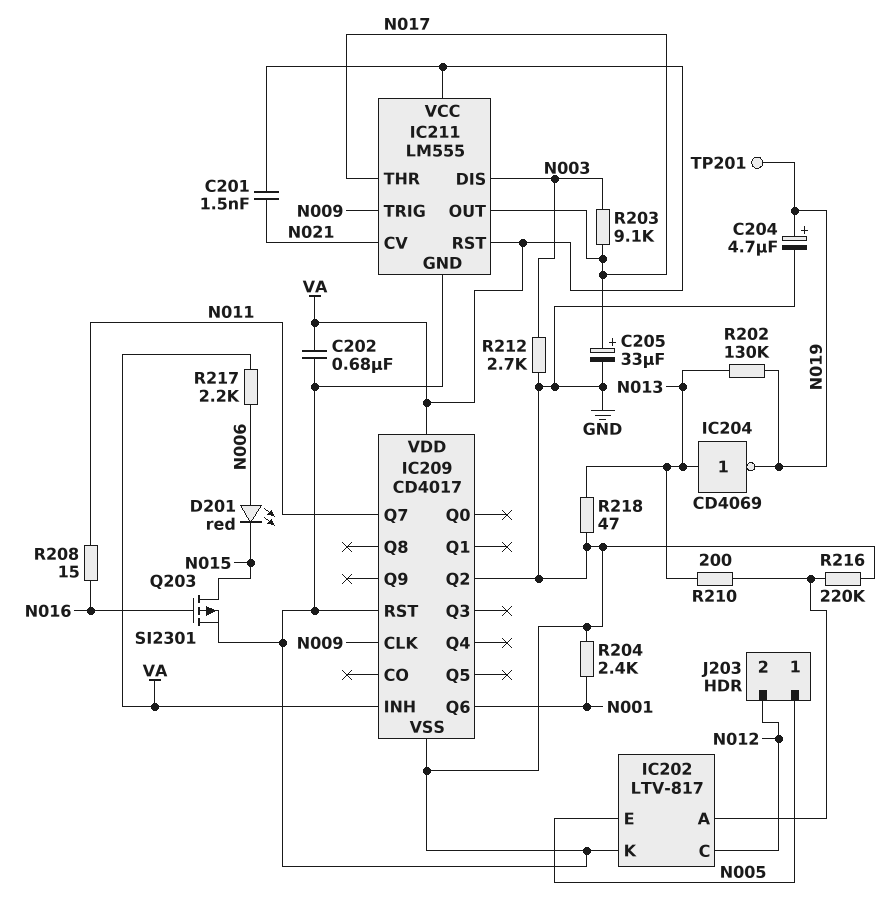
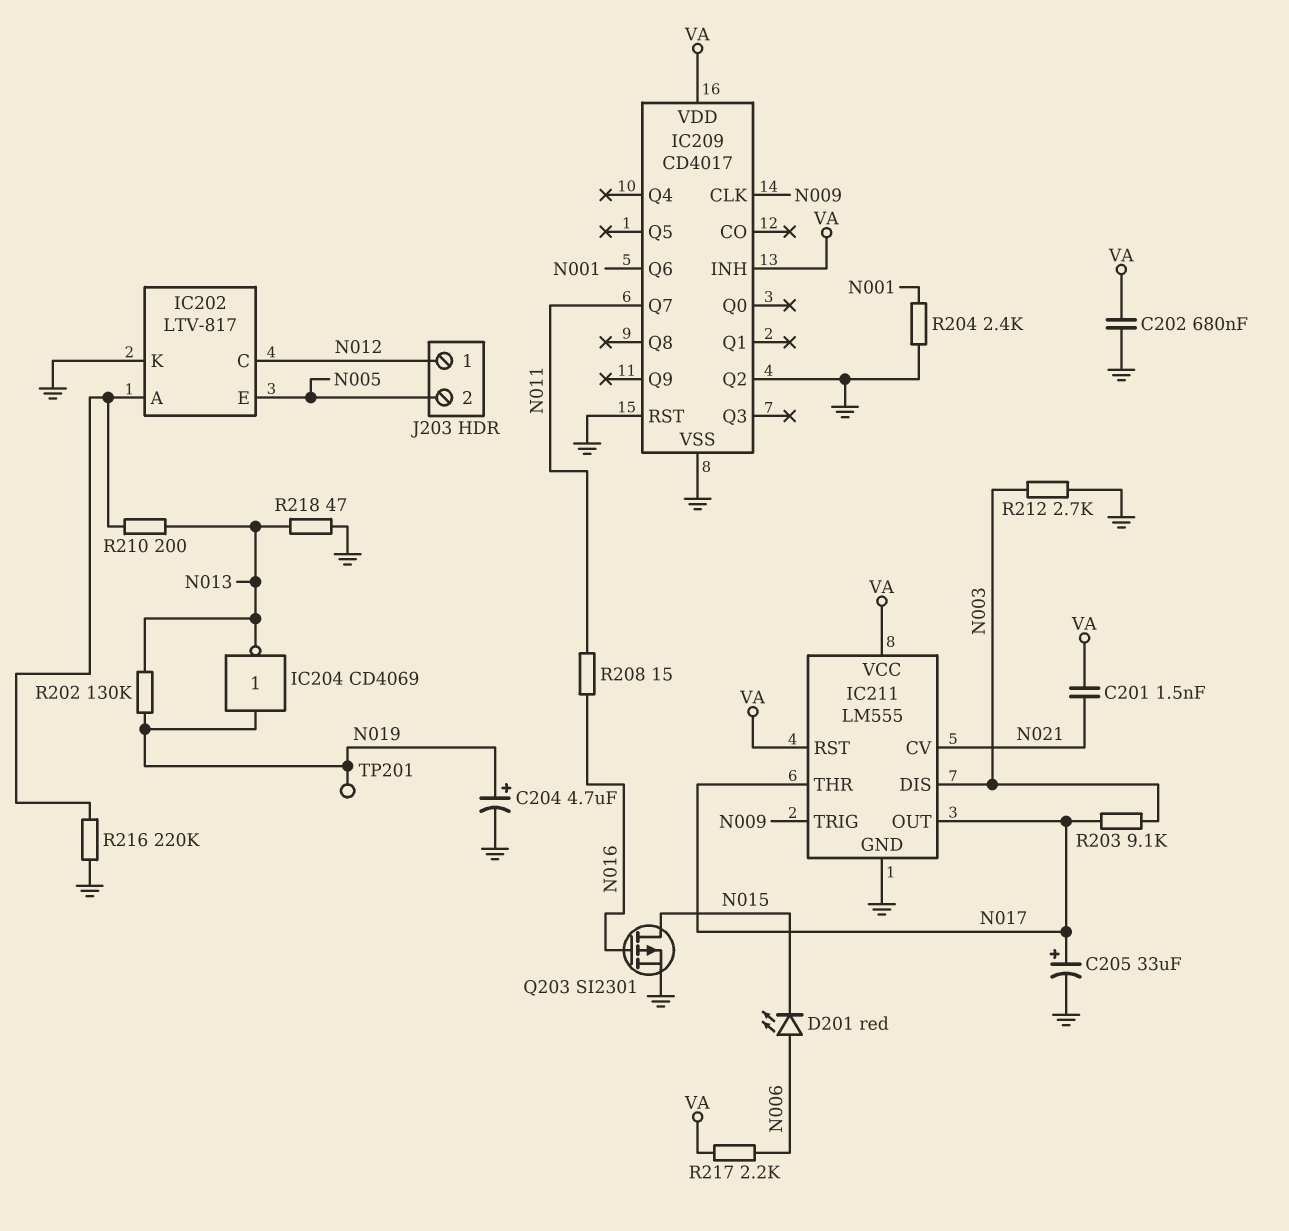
IC204: NOT CD4069 (in N013, out N019) -> NOT CD4069 (in N019, out N013)
J203 pin 1: N005 -> N012
J203 pin 2: N012 -> N005

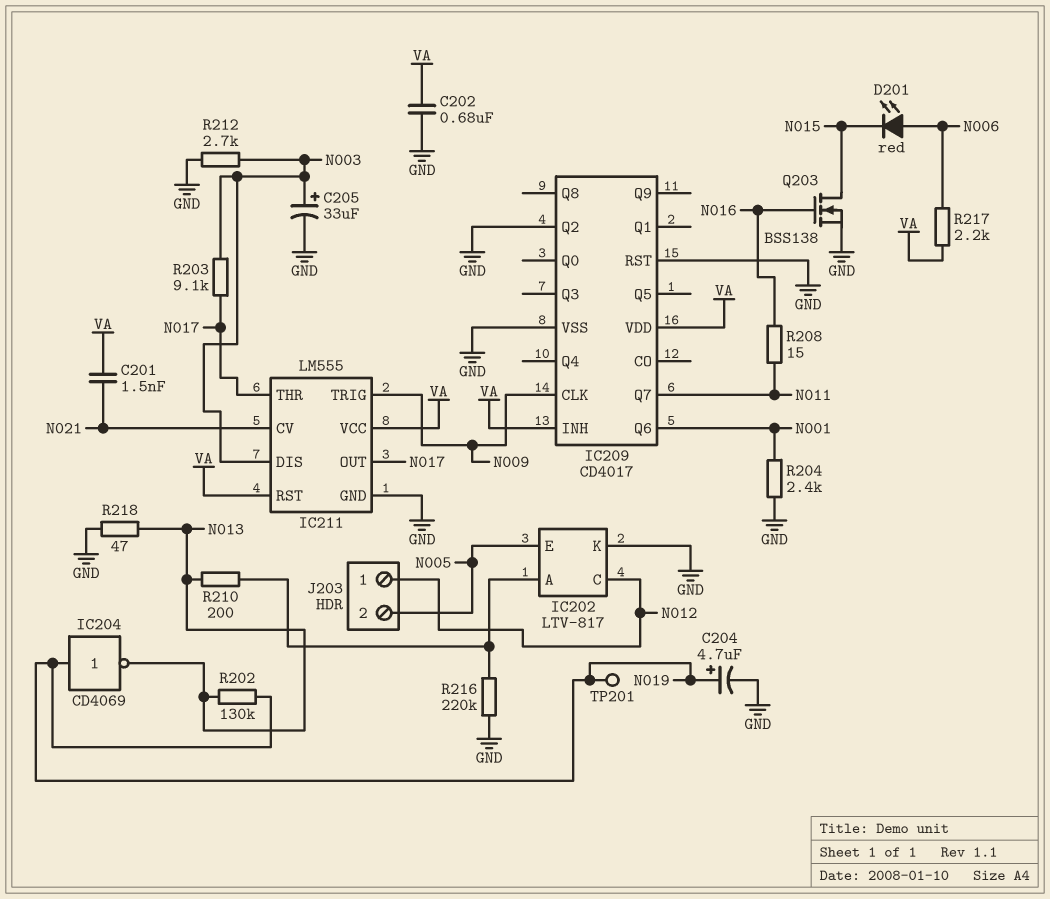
C205: 33uF (plus N017, minus GND) -> 33uF (plus N003, minus GND)
Q203: PMOS SI2301 (G N016, D N015, S GND) -> NMOS BSS138 (G N016, D N015, S GND)

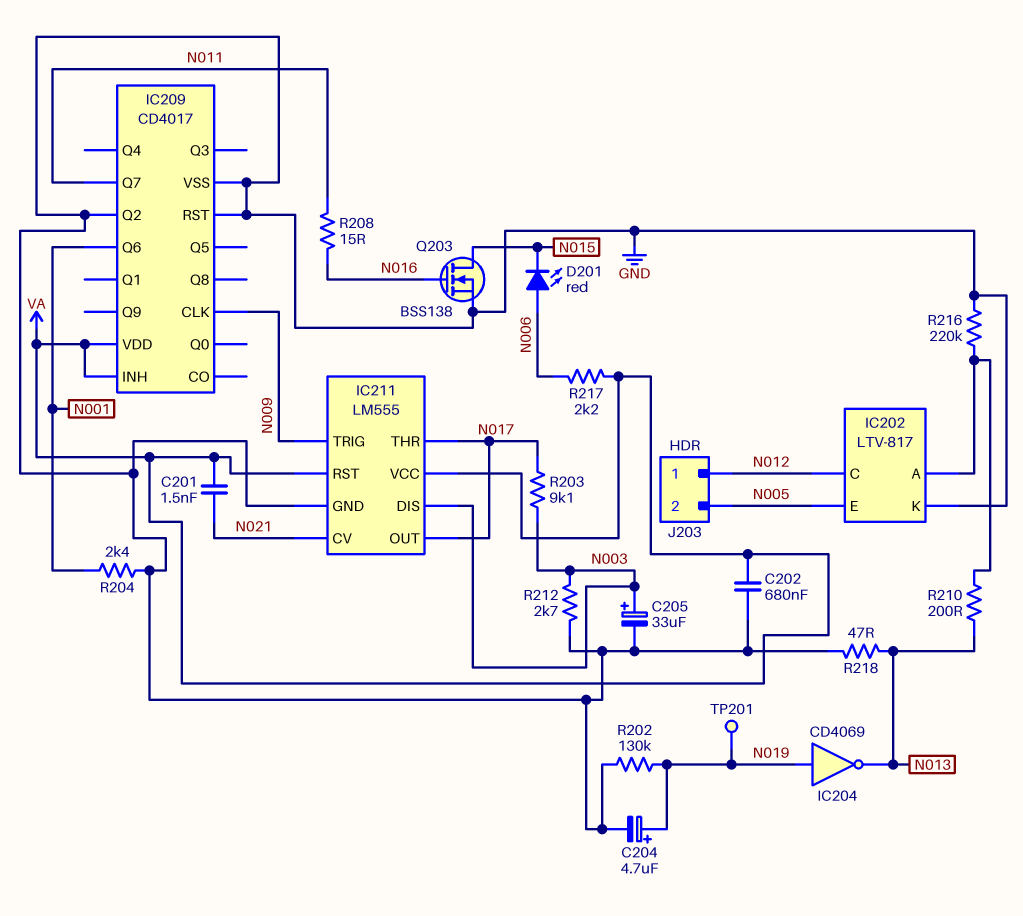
R202: 130k (N013, N019) -> 130k (GND, N019)

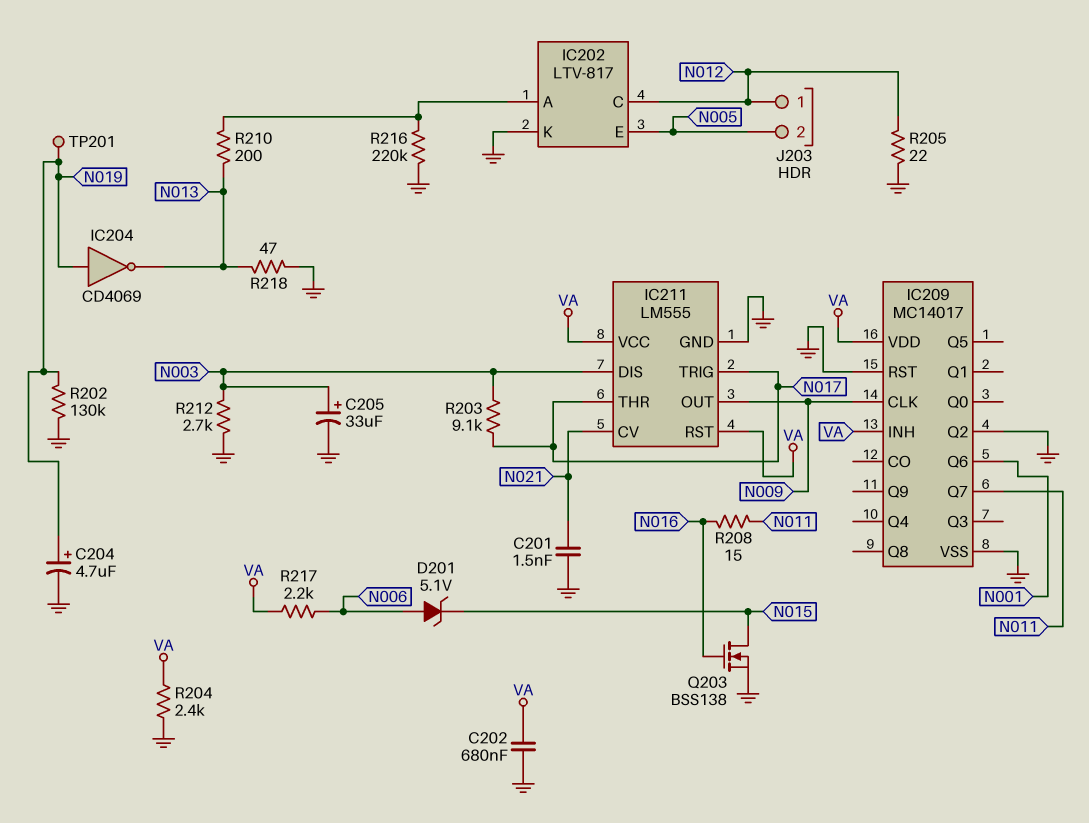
C201: 1.5nF (N021, VA) -> 1.5nF (GND, N021)
D201: LED red (A N006, K N015) -> zener 5.1V (A N006, K N015)
IC209: CD4017 -> MC14017
IC211 pin OUT: N017 -> N009
IC211 pin TRIG: N009 -> N017
R204: 2.4k (GND, N001) -> 2.4k (GND, VA)
R205: none -> 22 (GND, N012)

